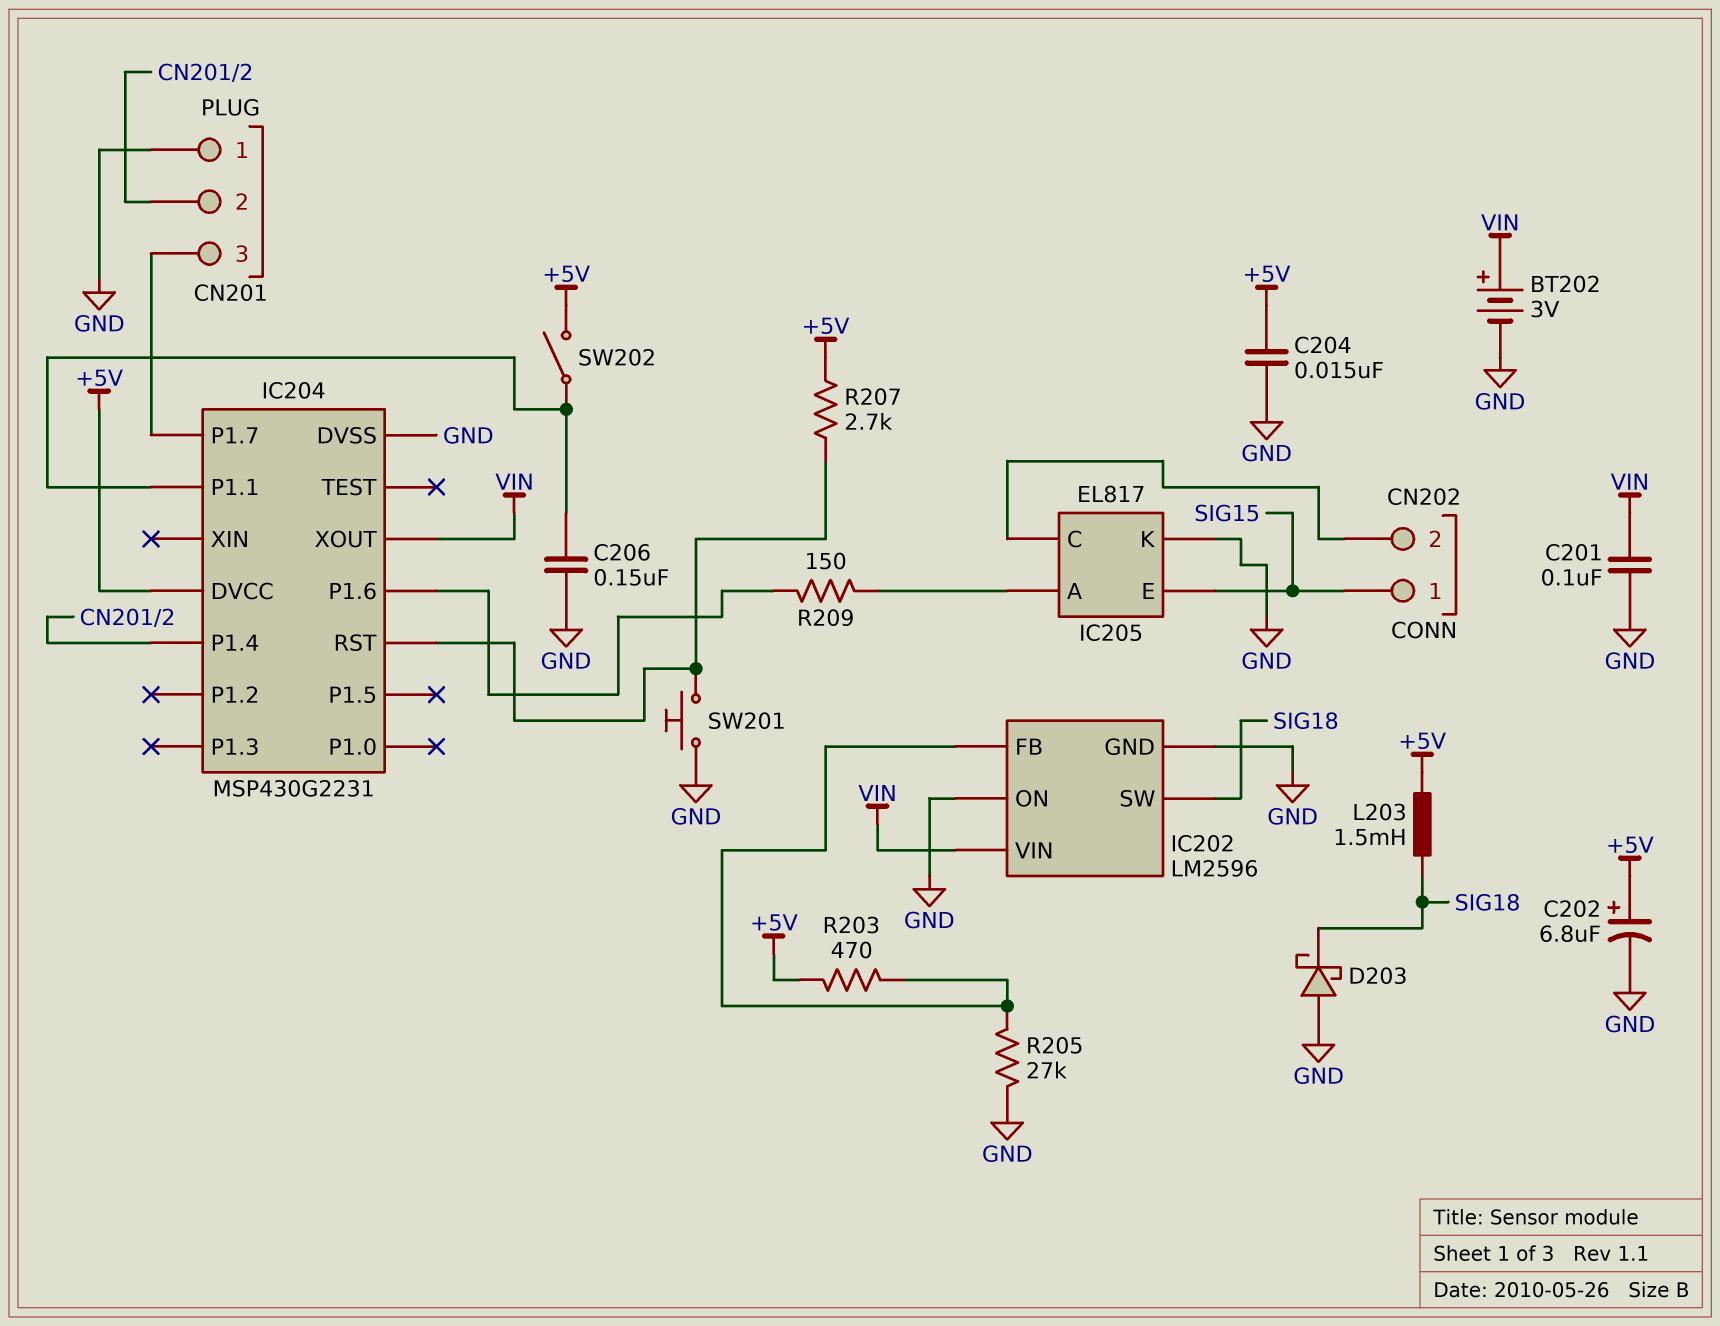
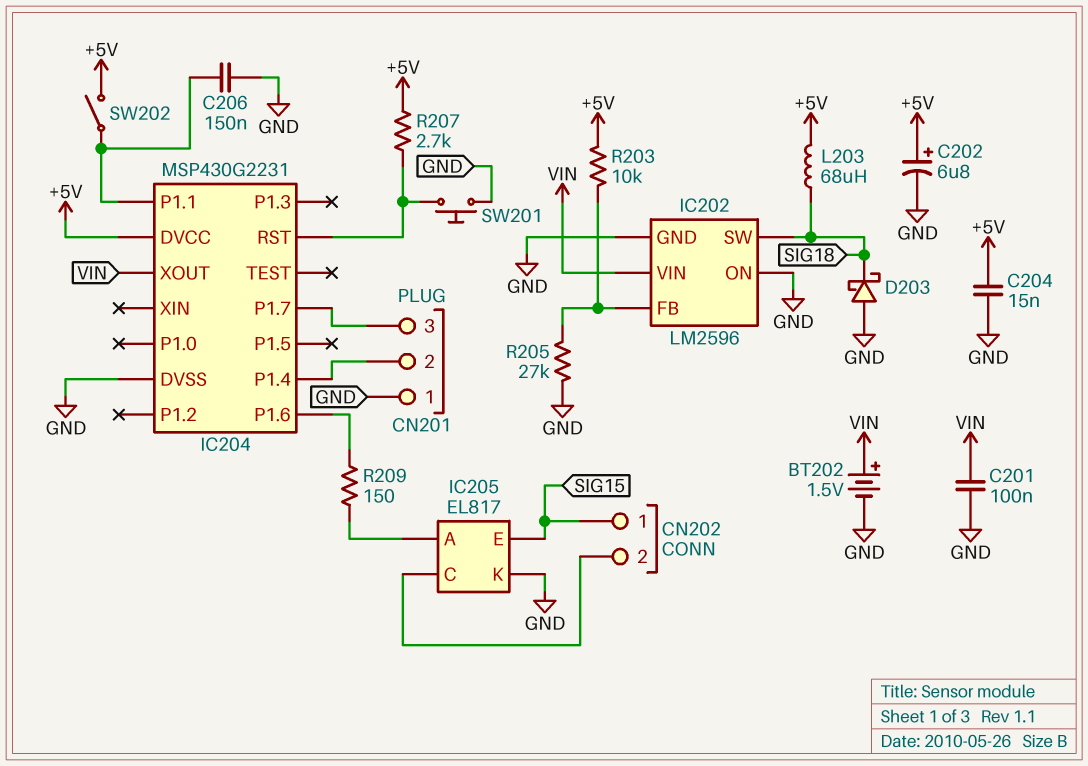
BT202: 3V (plus VIN, minus GND) -> 1.5V (plus VIN, minus GND)
L203: 1.5mH (+5V, SIG18) -> 68uH (+5V, SIG18)
R203: 470 (+5V, IC202/FB) -> 10k (+5V, IC202/FB)

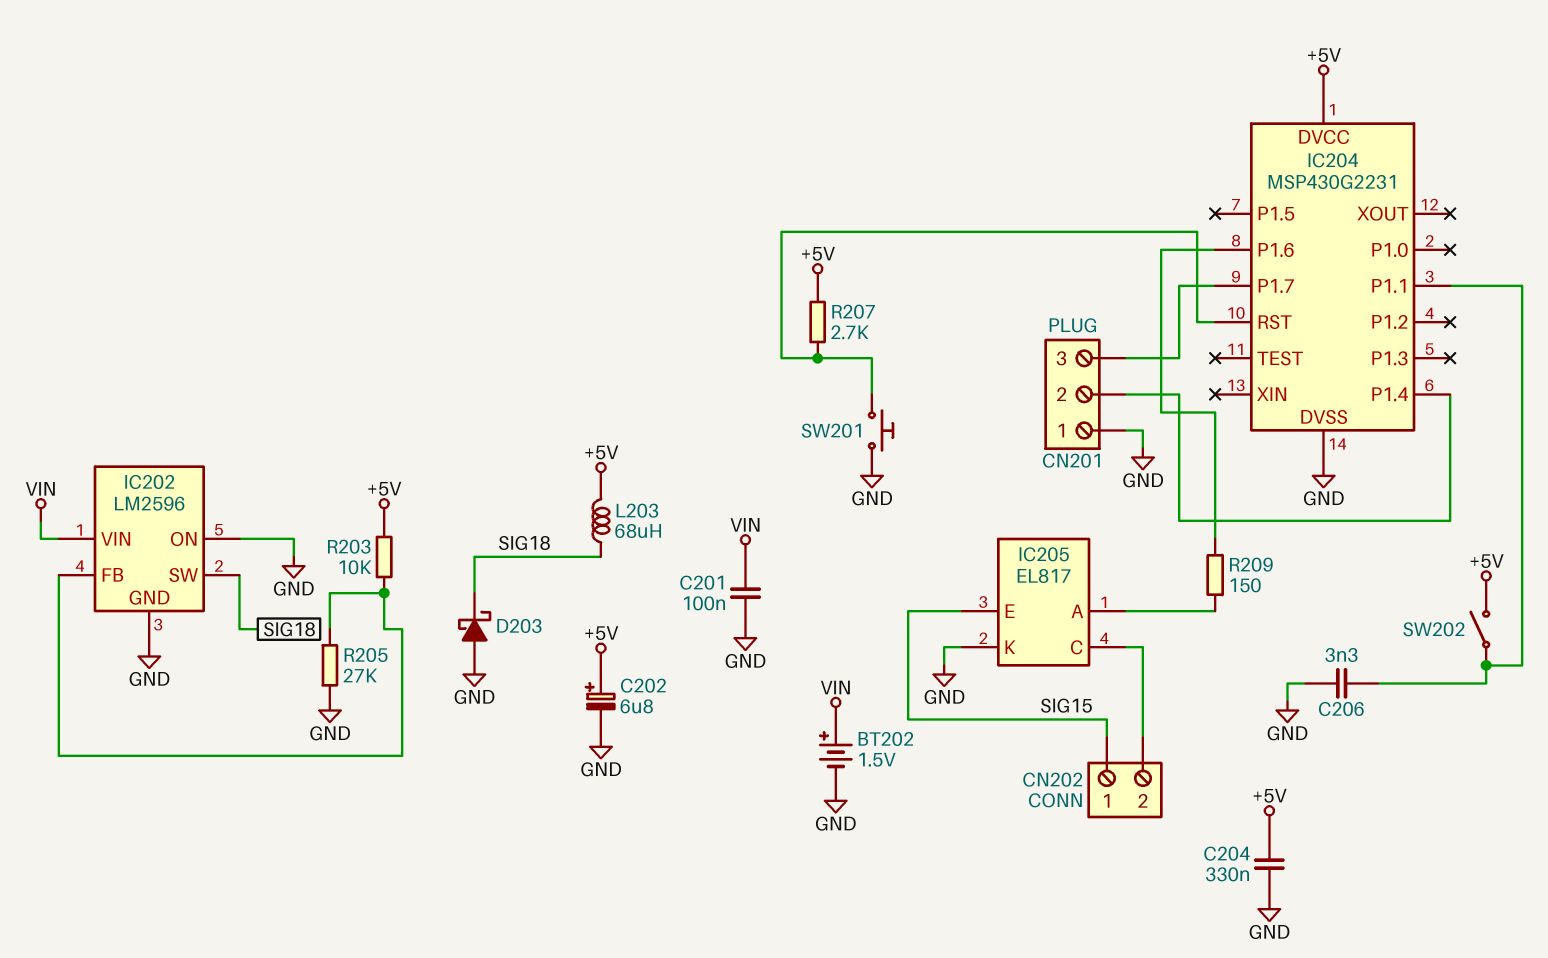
C204: 15nF (+5V, GND) -> 330nF (+5V, GND)
C206: 150nF (GND, IC204/P1.1) -> 3.3nF (GND, IC204/P1.1)
IC204 pin XOUT: VIN -> none

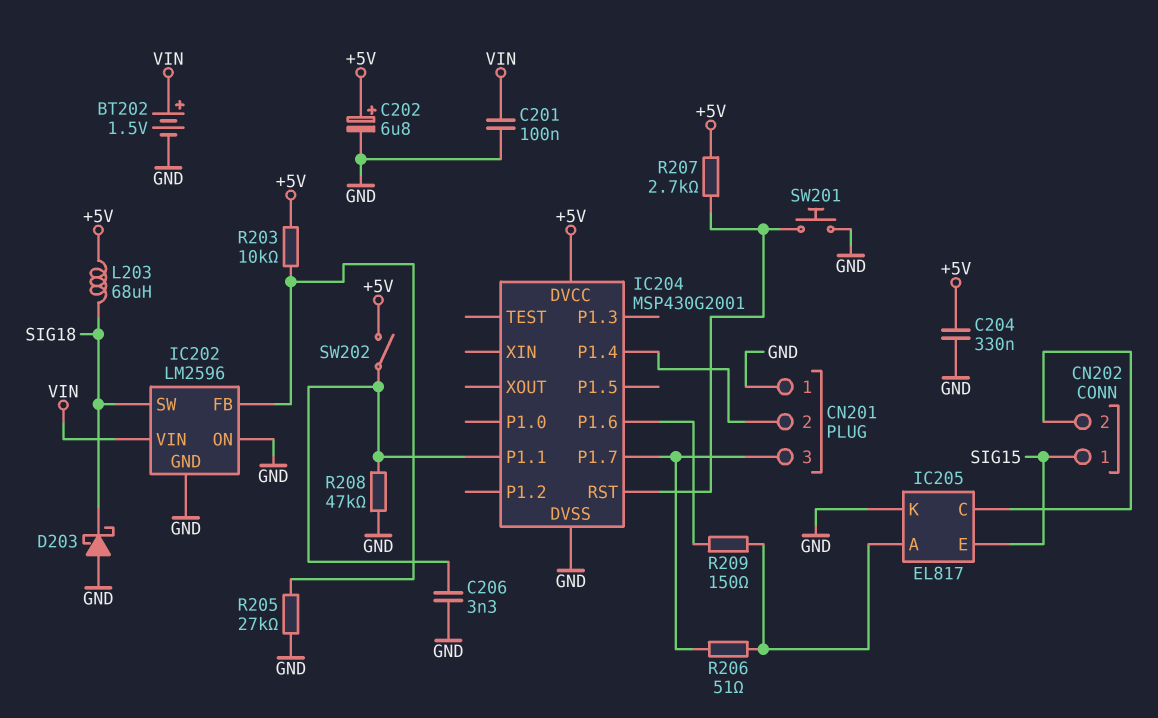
IC204: MSP430G2231 -> MSP430G2001
R206: none -> 51 (CN201/3, IC205/A)
R208: none -> 47k (GND, IC204/P1.1)

